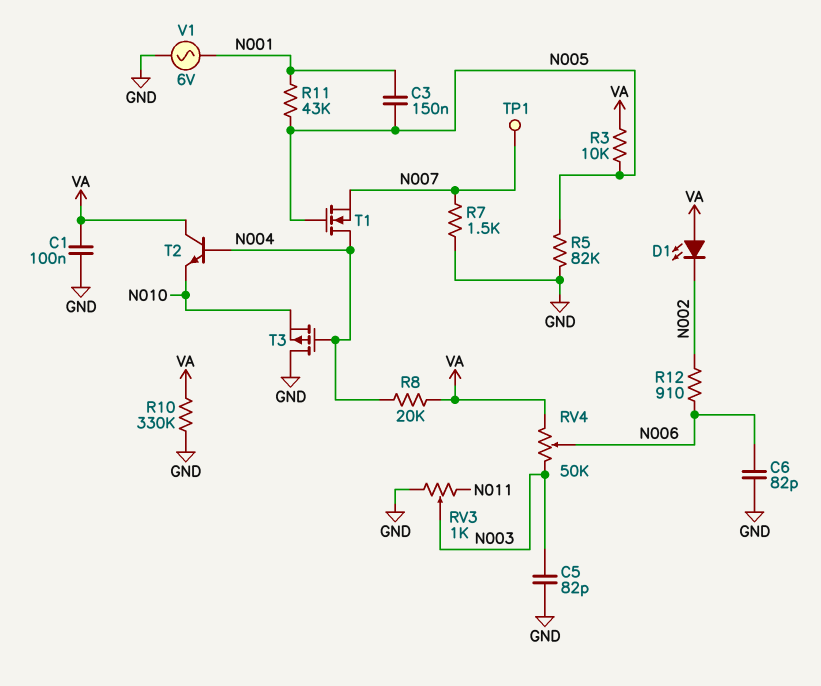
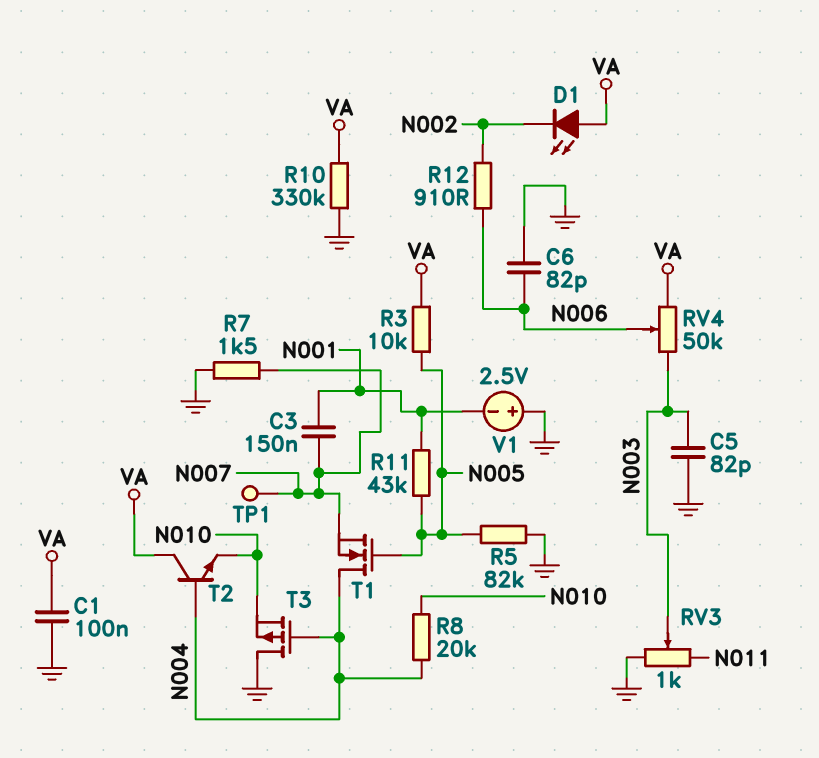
C3: 150nF (N001, N005) -> 150nF (N001, N007)
R8: 20k (N004, VA) -> 20k (N004, N010)
V1: AC 6V (GND, N001) -> 2.5V (plus GND, minus N001)

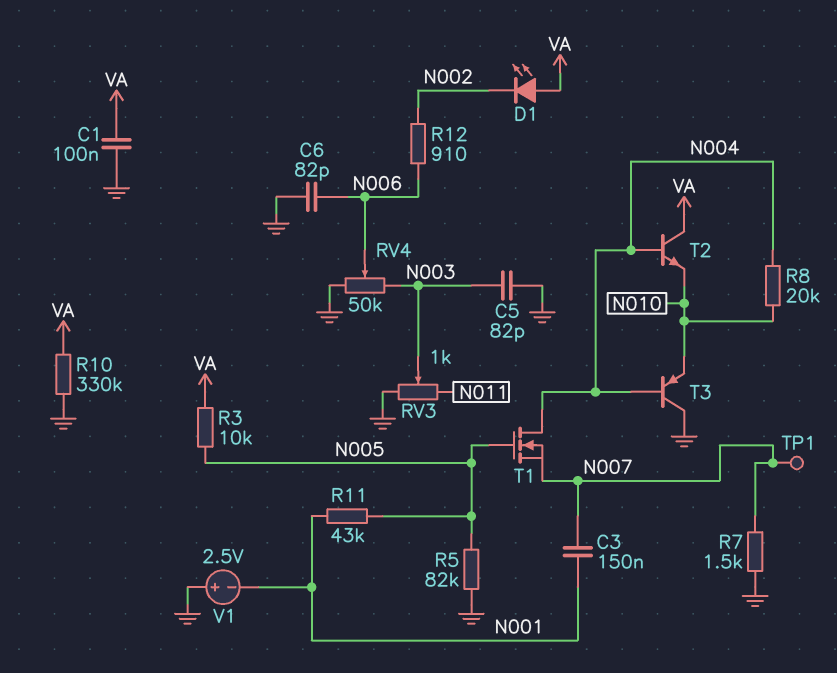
RV4: 50k (N003, VA, wiper N006) -> 50k (GND, N003, wiper N006)
T3: PMOS (G N004, D GND, S N010) -> PNP (B N004, C GND, E N010)

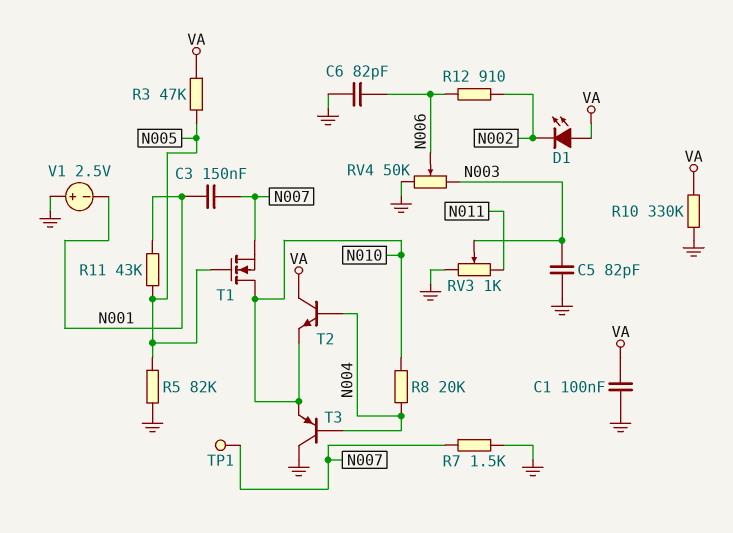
R3: 10k (N005, VA) -> 47k (N005, VA)
T1: NMOS (G N005, D N004, S N007) -> NMOS (G N005, D N010, S N007)

